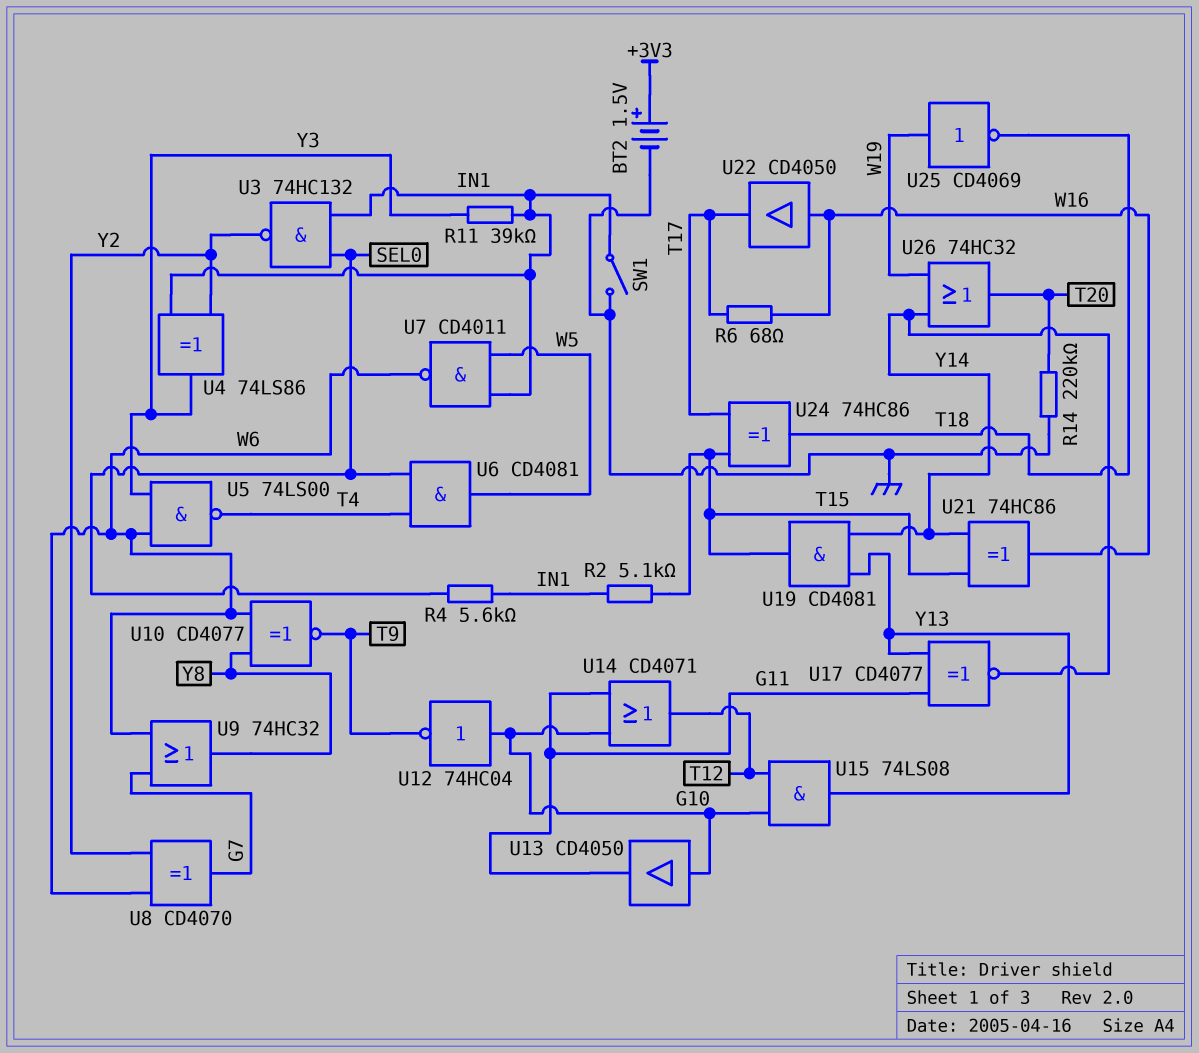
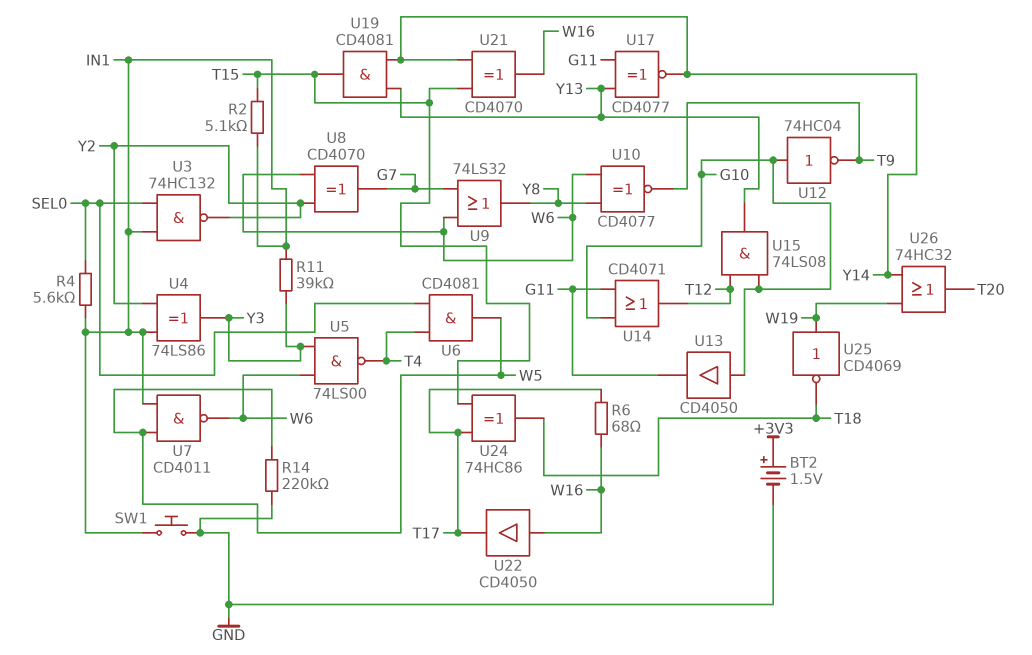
R14: 220k (GND, T20) -> 220k (GND, W5)
SW1: switch (GND, IN1) -> button (GND, IN1)
U9: OR 74HC32 (in G7, in W6, out Y8) -> OR 74LS32 (in G7, in W6, out Y8)
U21: XOR 74HC86 (in T15, in Y14, out W16) -> XOR CD4070 (in T15, in Y14, out W16)

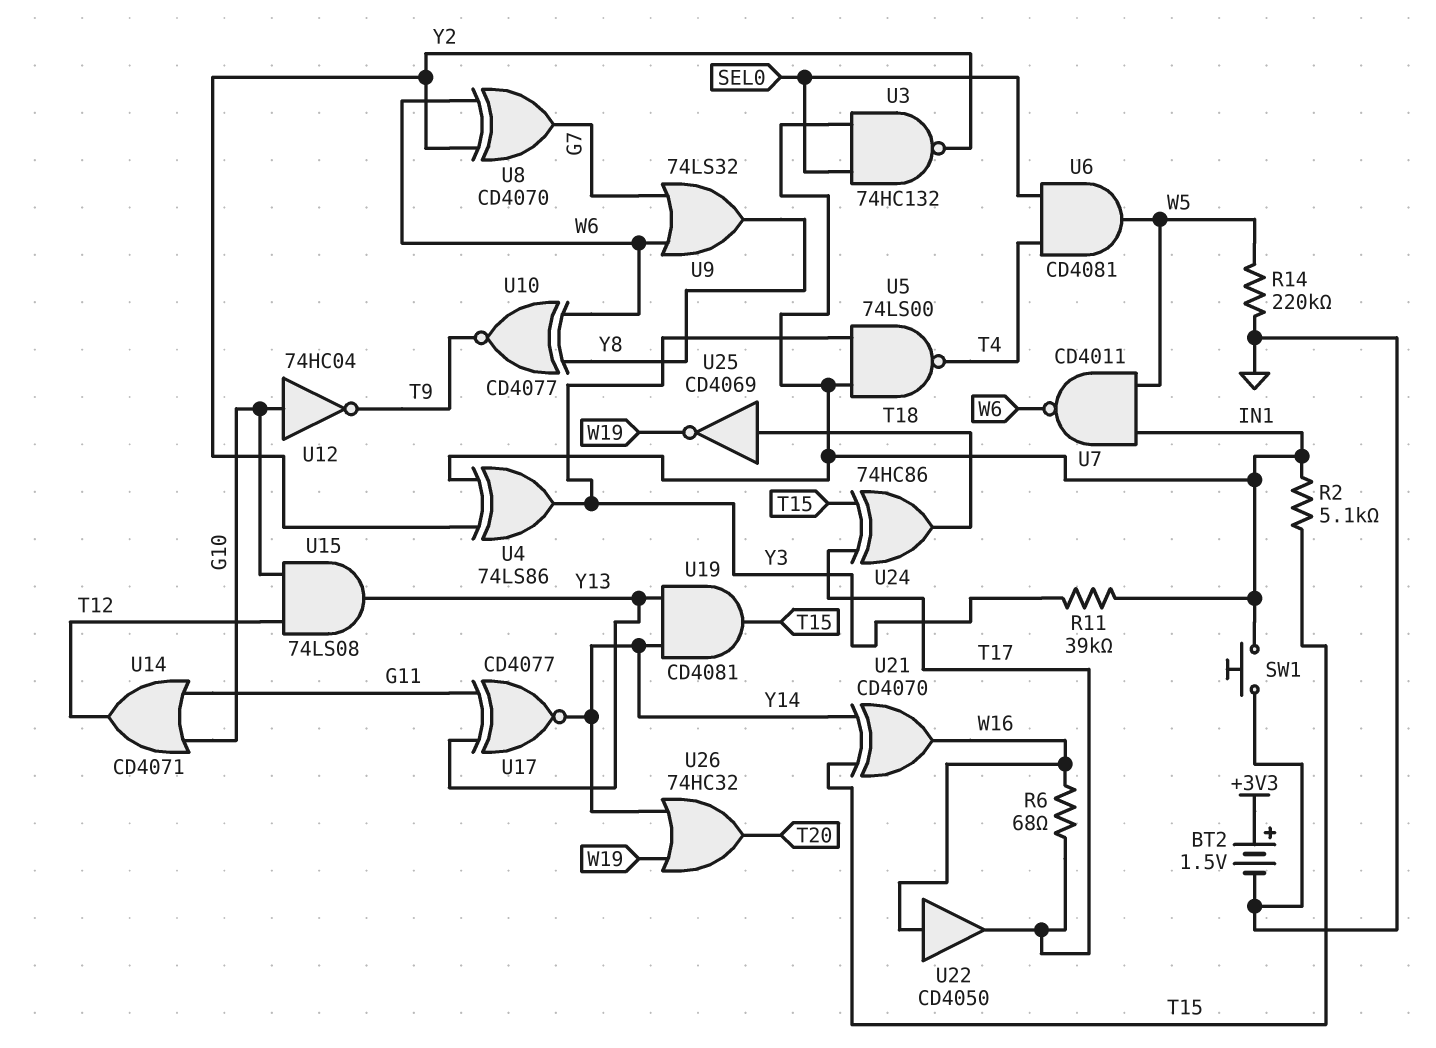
R4: 5.6k (IN1, SEL0) -> none
U5: NAND 74LS00 (in W6, in Y3, out T4) -> NAND 74LS00 (in IN1, in Y3, out T4)
U13: buffer CD4050 (in G10, out G11) -> none
U25: NOT CD4069 (in W19, out T18) -> NOT CD4069 (in T18, out W19)

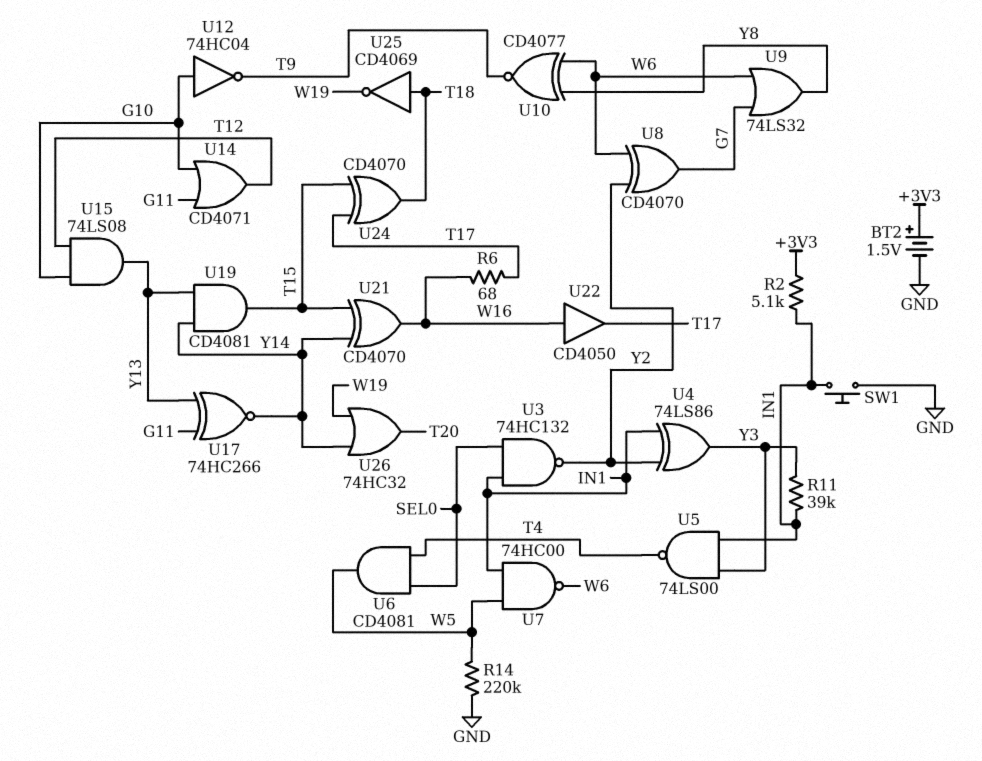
R2: 5.1k (IN1, T15) -> 5.1k (+3V3, IN1)
U7: NAND CD4011 (in IN1, in W5, out W6) -> NAND 74HC00 (in IN1, in W5, out W6)
U17: XNOR CD4077 (in G11, in Y13, out Y14) -> XNOR 74HC266 (in G11, in Y13, out Y14)
U24: XOR 74HC86 (in T15, in T17, out T18) -> XOR CD4070 (in T15, in T17, out T18)

